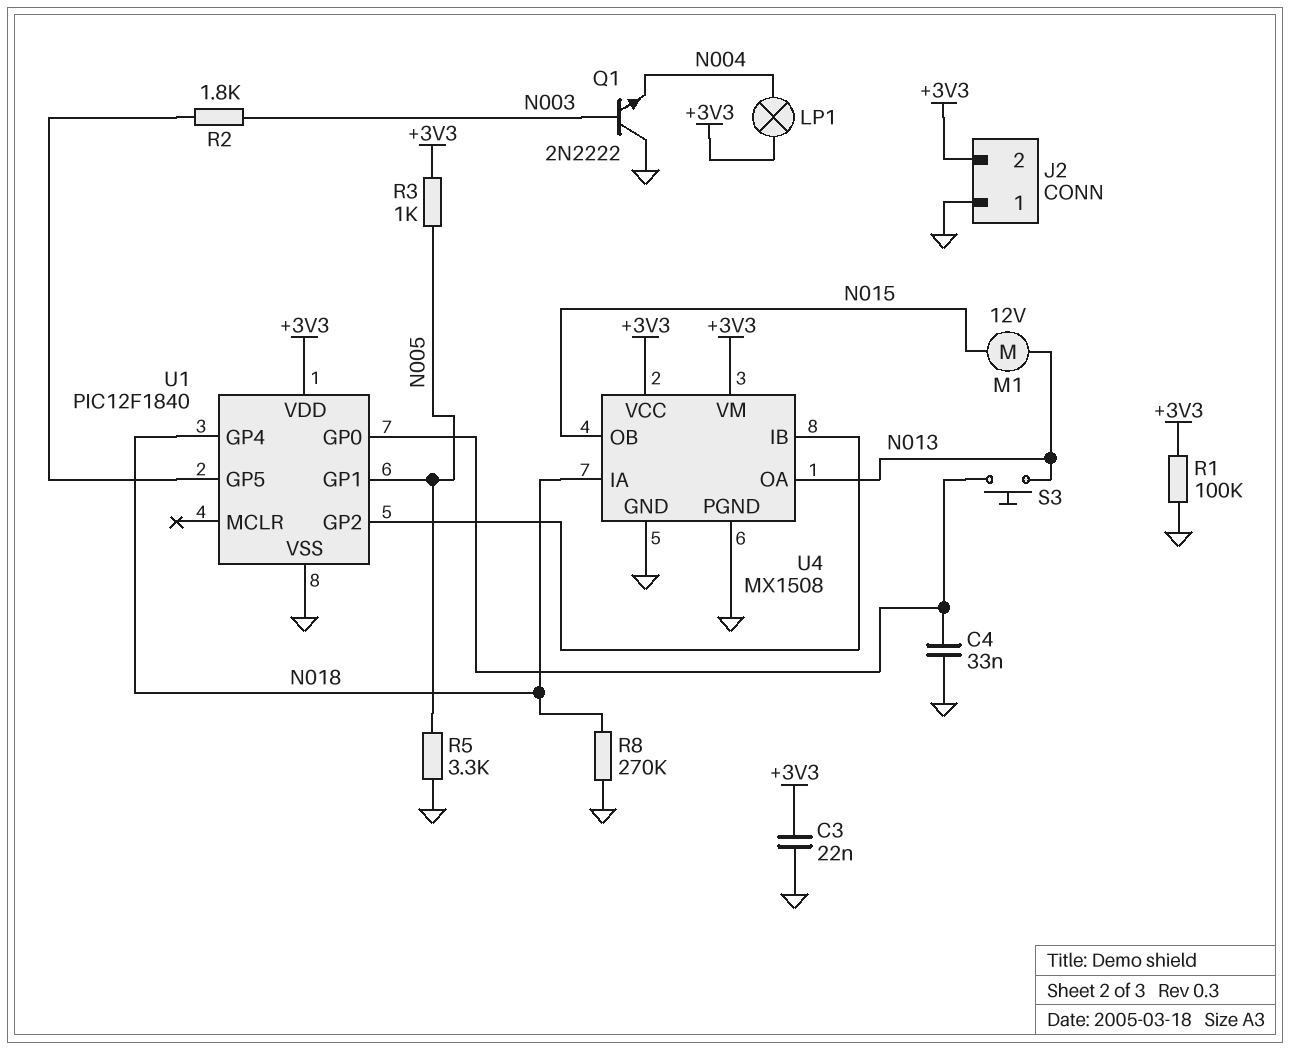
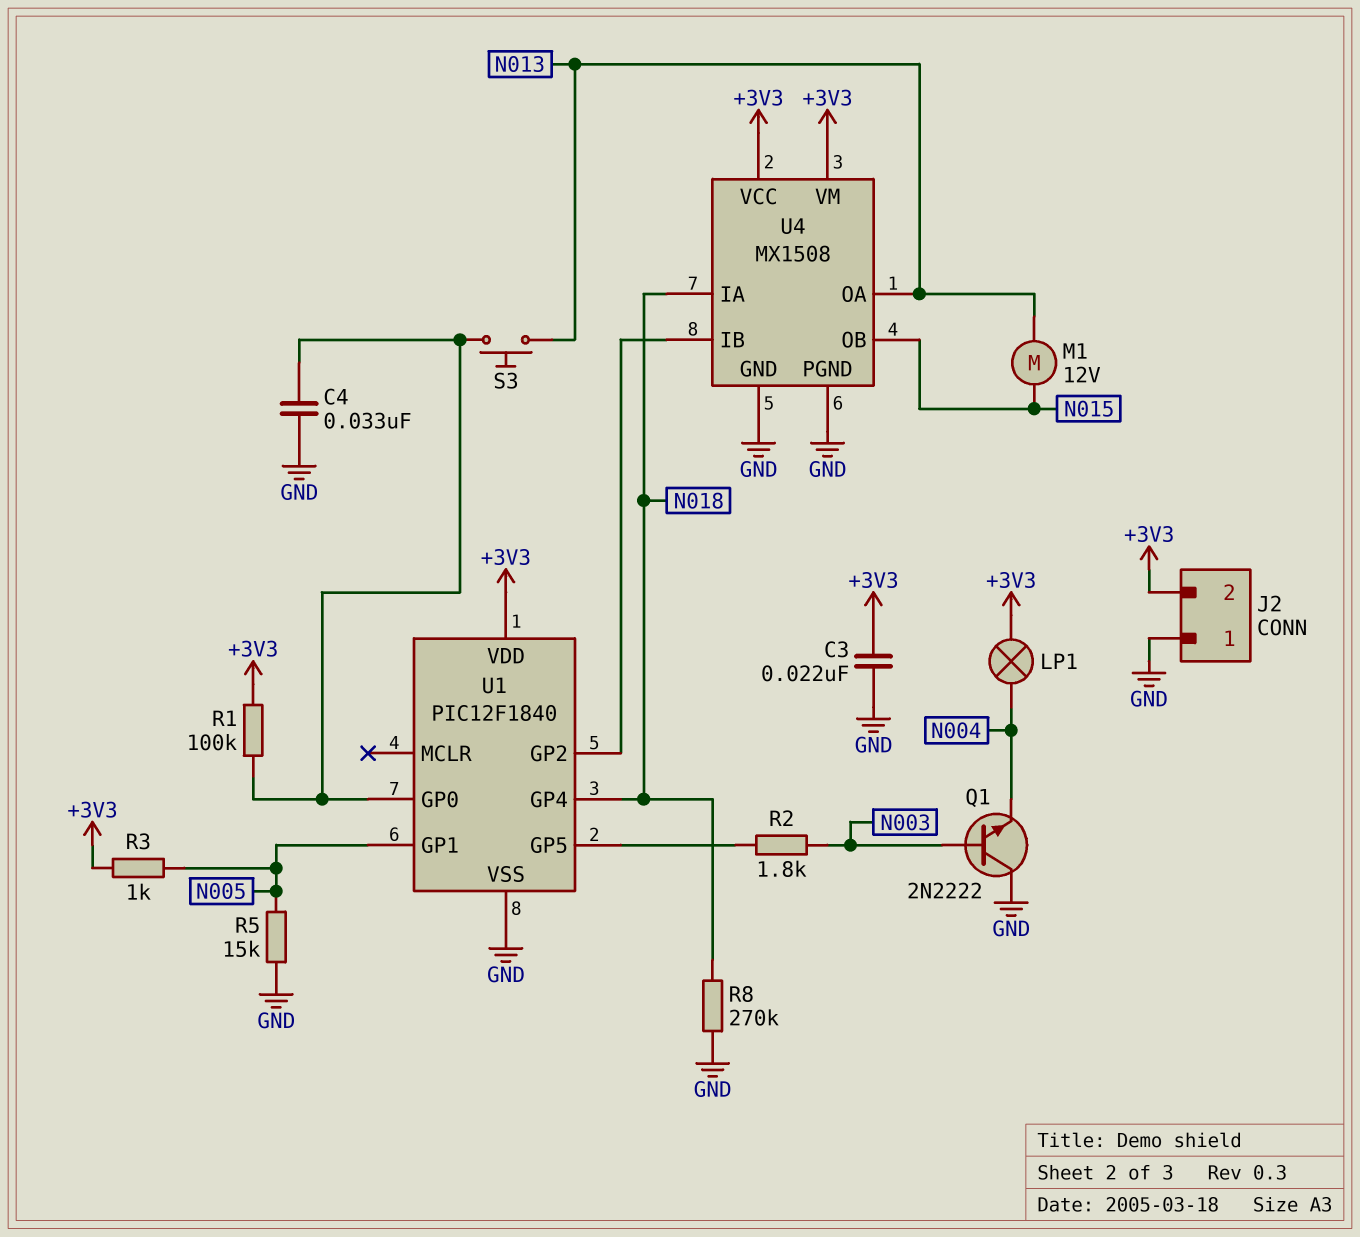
R1: 100k (+3V3, GND) -> 100k (+3V3, U1/GP0)
R5: 3.3k (GND, N005) -> 15k (GND, N005)

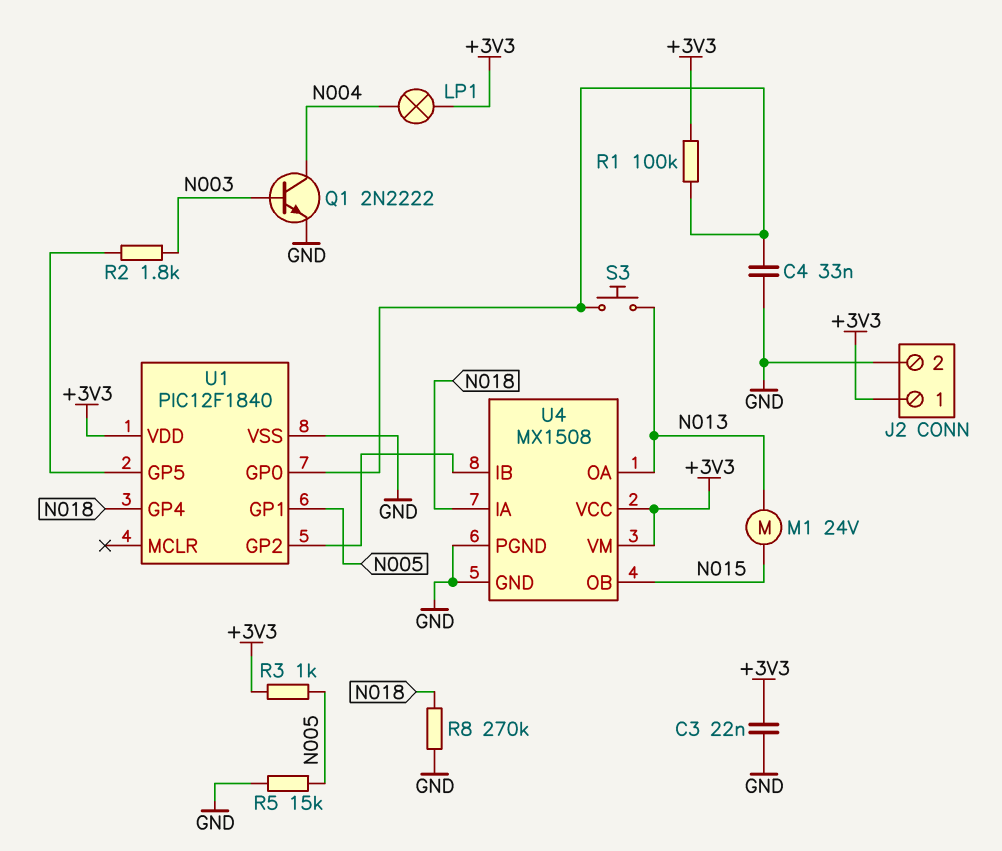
J2 pin 1: GND -> +3V3
J2 pin 2: +3V3 -> GND
M1: motor 12V (N013, N015) -> motor 24V (N013, N015)
Q1: NPN 2N2222 (B N003, C GND, E N004) -> NPN 2N2222 (B N003, C N004, E GND)

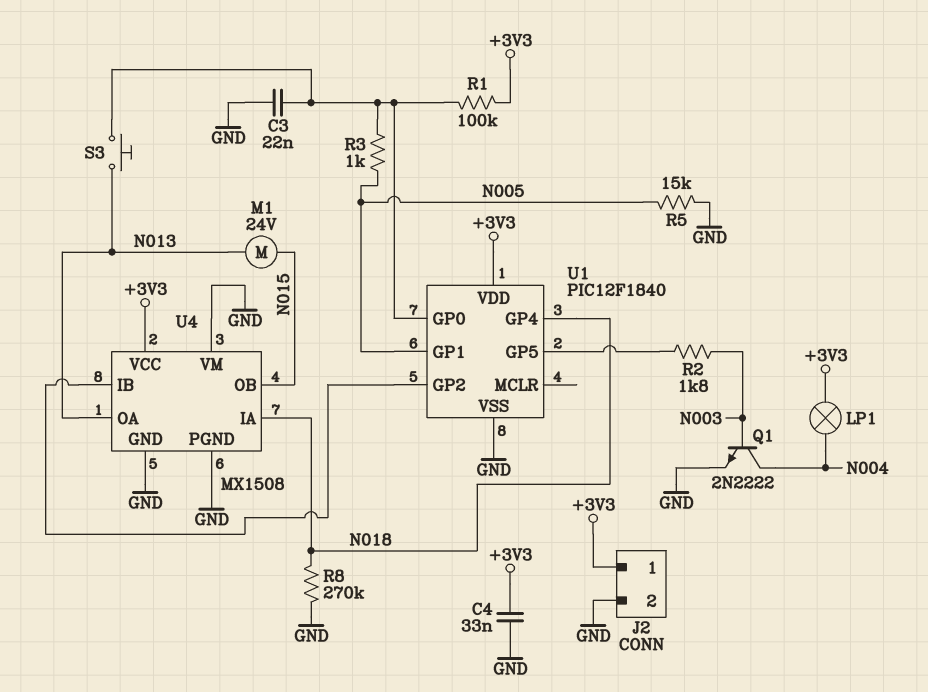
C3: 22nF (+3V3, GND) -> 22nF (GND, U1/GP0)
C4: 33nF (GND, U1/GP0) -> 33nF (+3V3, GND)
R3: 1k (+3V3, N005) -> 1k (N005, U1/GP0)
U4 pin VM: +3V3 -> GND

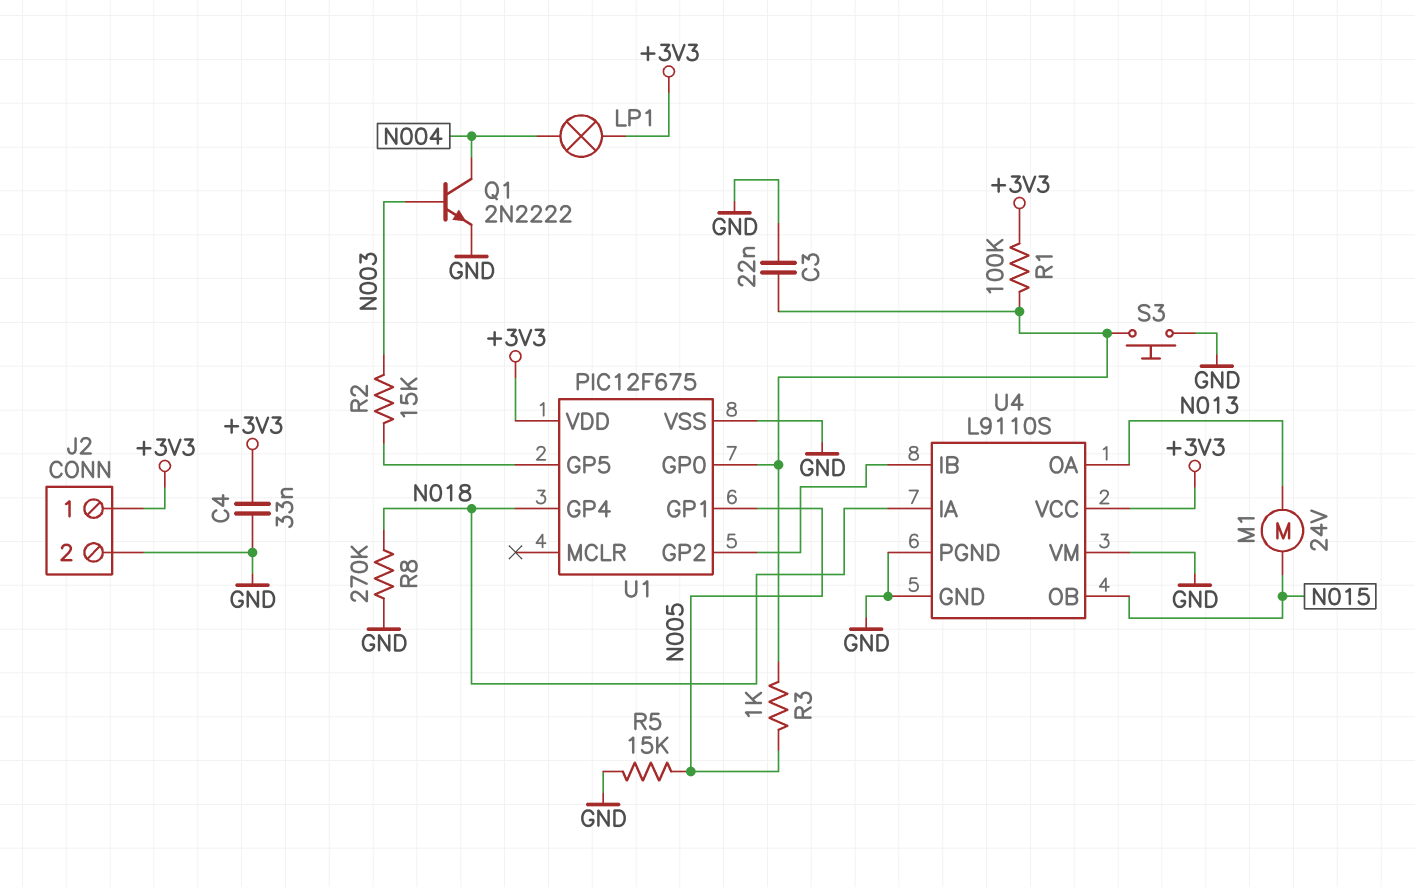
R2: 1.8k (N003, U1/GP5) -> 15k (N003, U1/GP5)
S3: button (N013, U1/GP0) -> button (GND, U1/GP0)
U1: PIC12F1840 -> PIC12F675
U4: MX1508 -> L9110S

